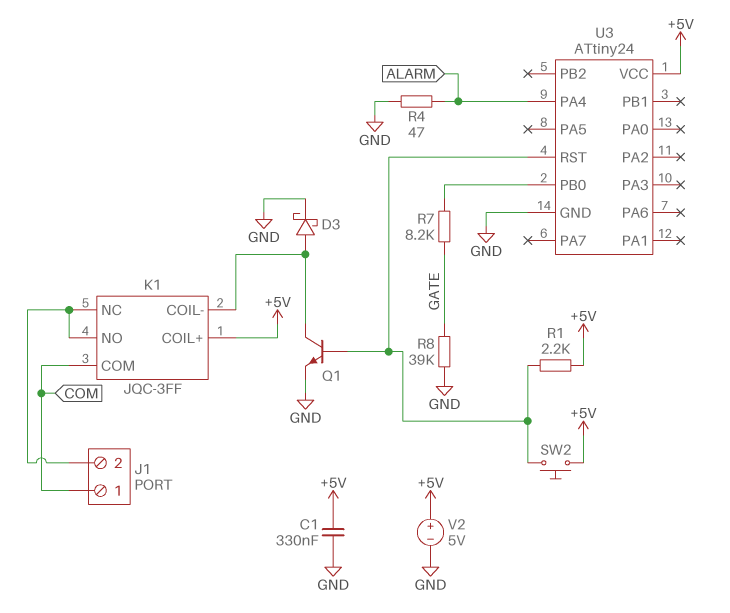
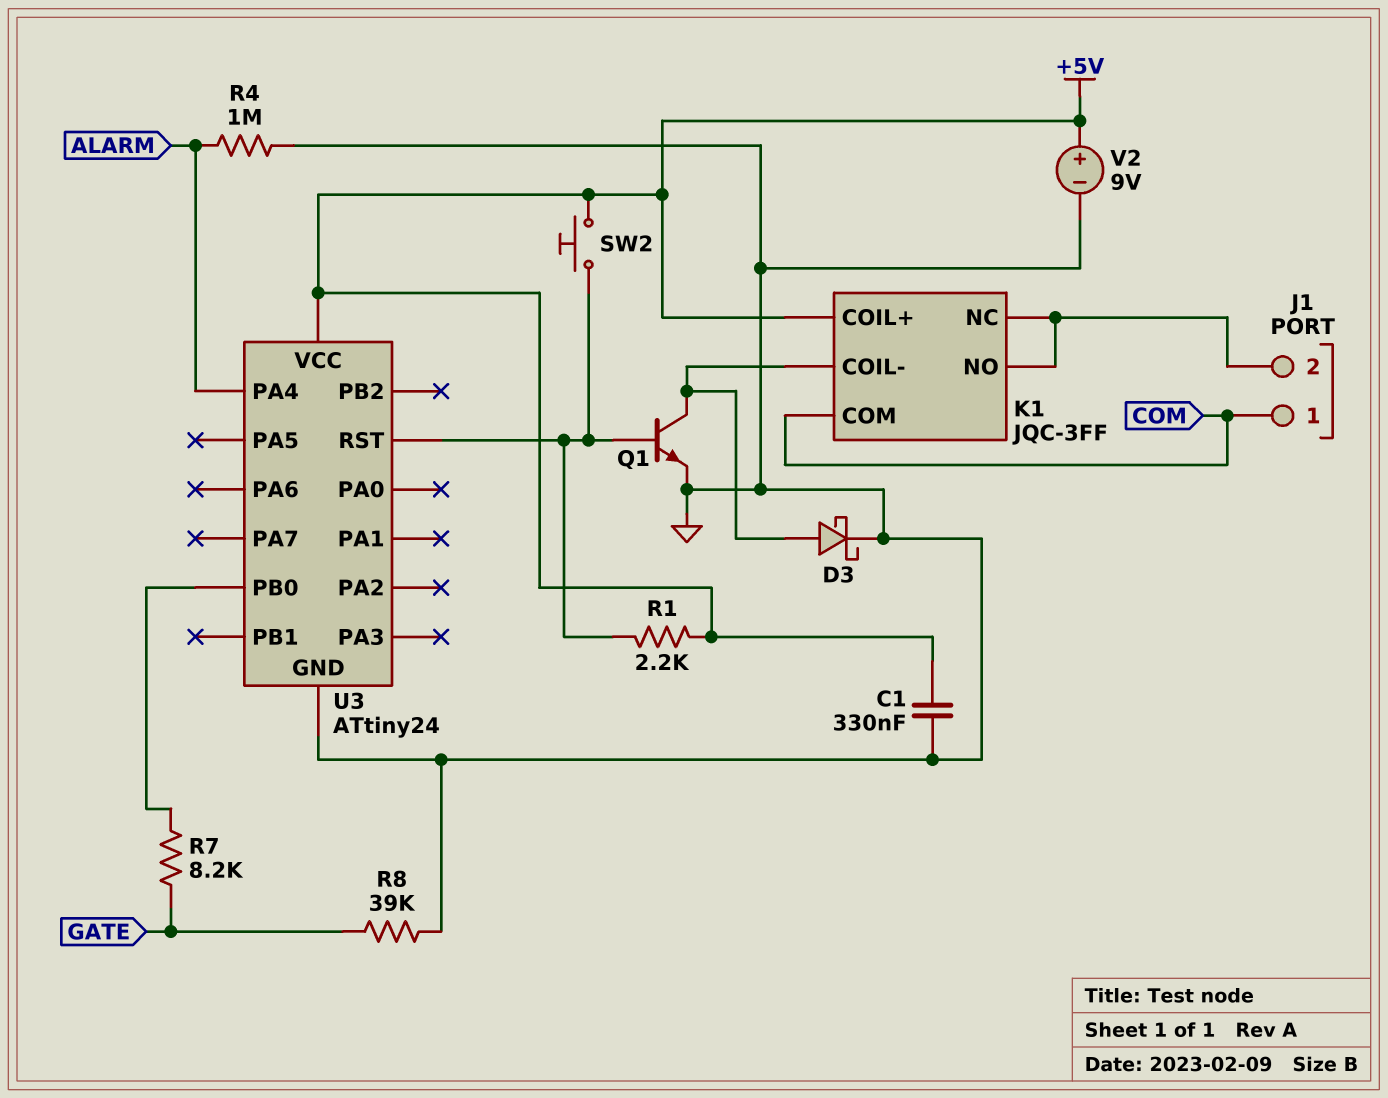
R4: 47 (ALARM, GND) -> 1M (ALARM, GND)
V2: 5V (plus +5V, minus GND) -> 9V (plus +5V, minus GND)

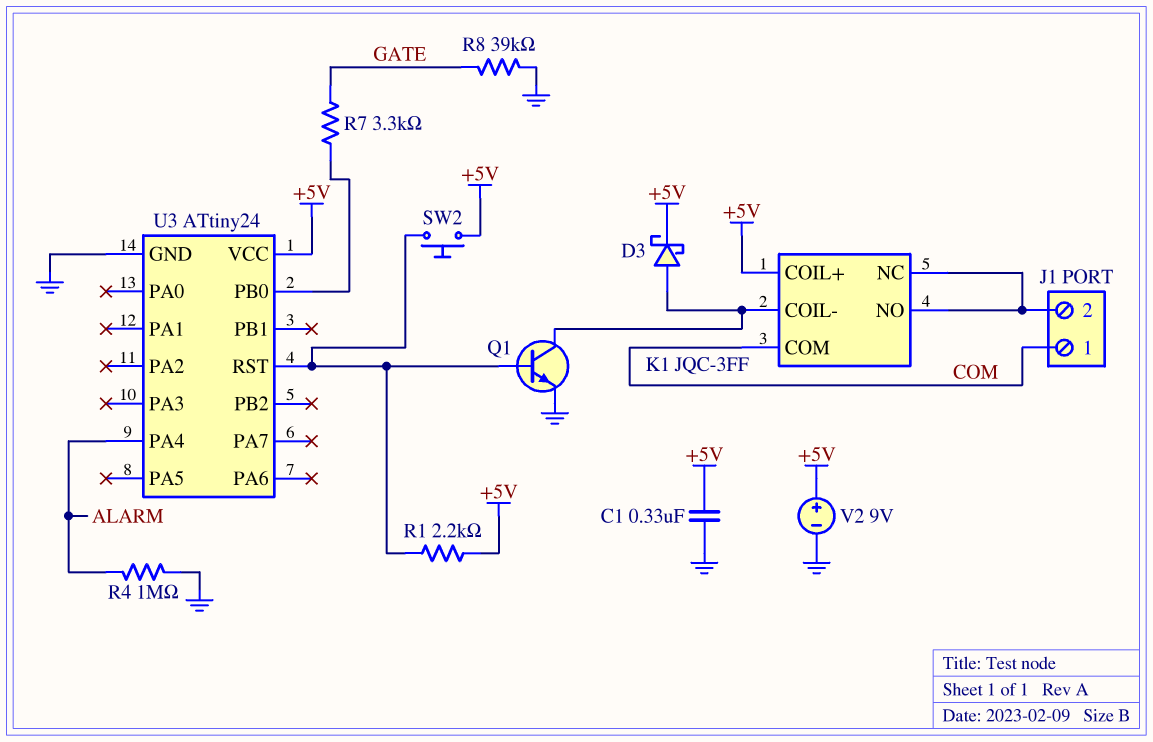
D3: schottky (A K1/COIL-, K GND) -> schottky (A K1/COIL-, K +5V)
R7: 8.2k (GATE, U3/PB0) -> 3.3k (GATE, U3/PB0)

